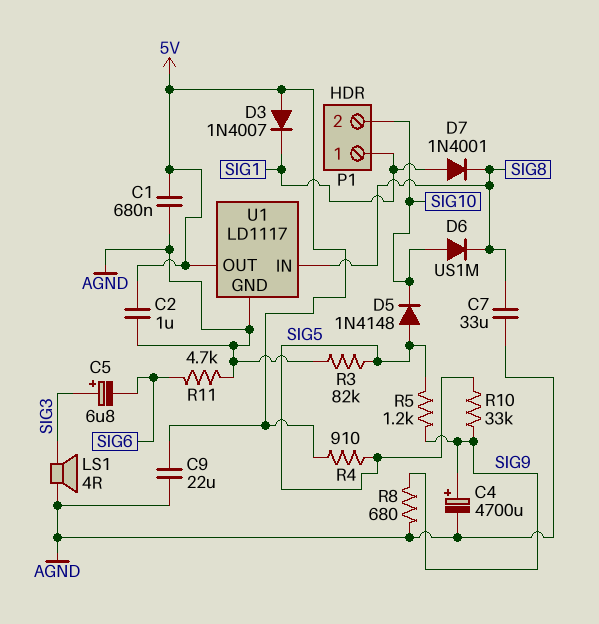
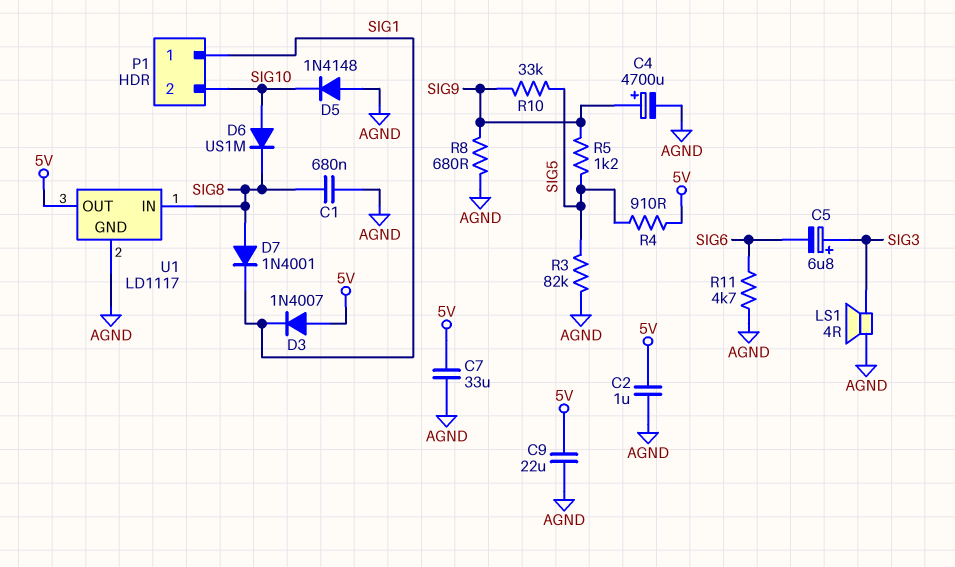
C1: 680nF (5V, AGND) -> 680nF (AGND, SIG8)
C7: 33uF (AGND, SIG8) -> 33uF (5V, AGND)
D5: diode 1N4148 (A SIG5, K SIG10) -> diode 1N4148 (A AGND, K SIG10)
D7: diode 1N4001 (A SIG1, K SIG8) -> diode 1N4001 (A SIG8, K SIG1)

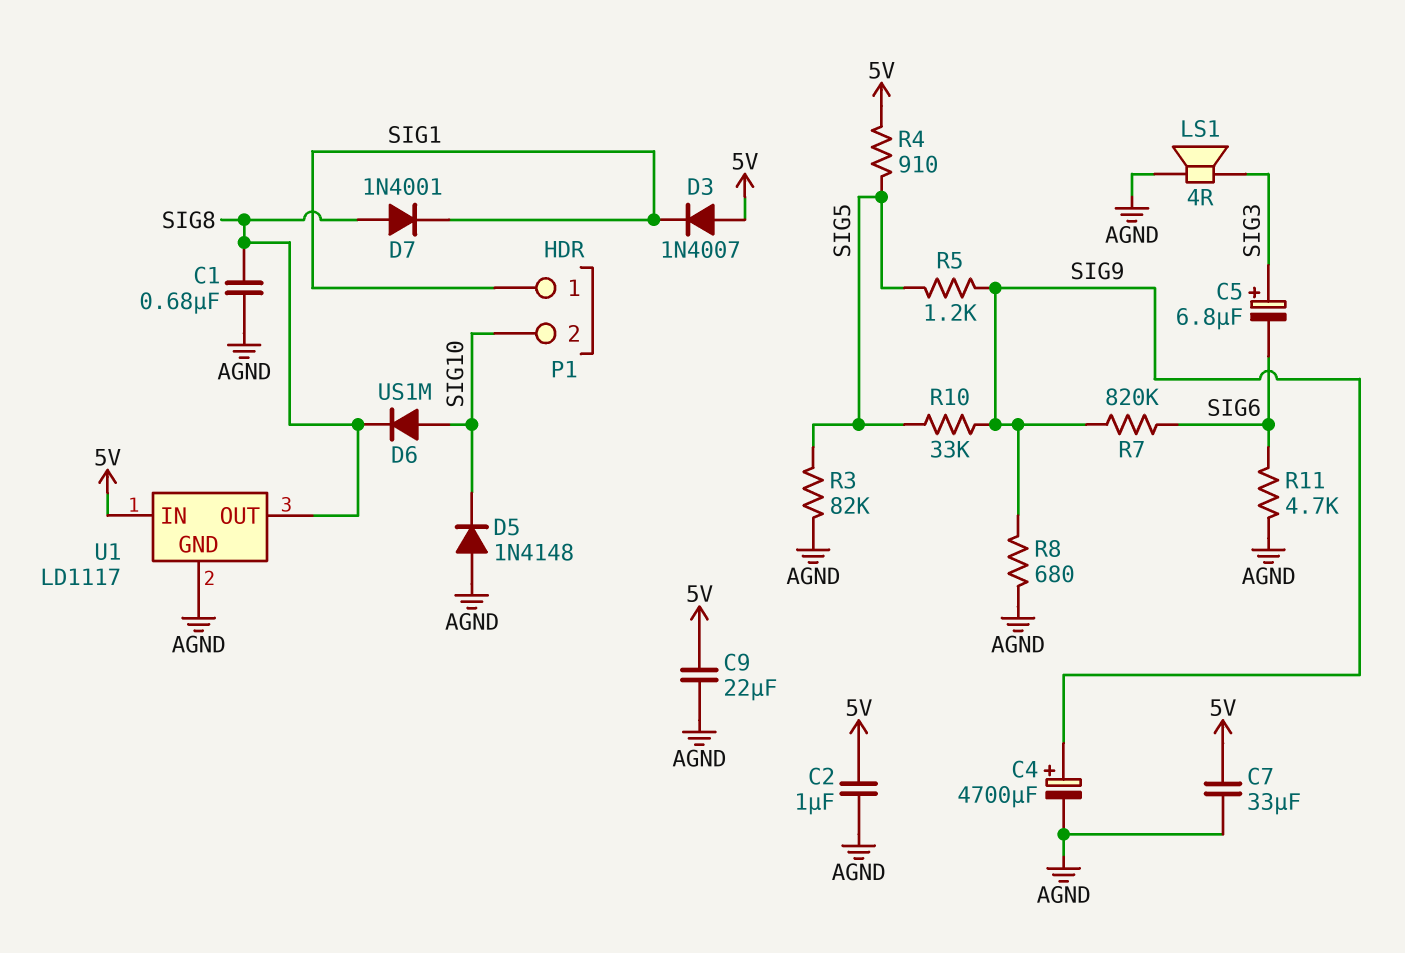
R7: none -> 820k (SIG6, SIG9)
U1 pin IN: SIG8 -> 5V
U1 pin OUT: 5V -> SIG8

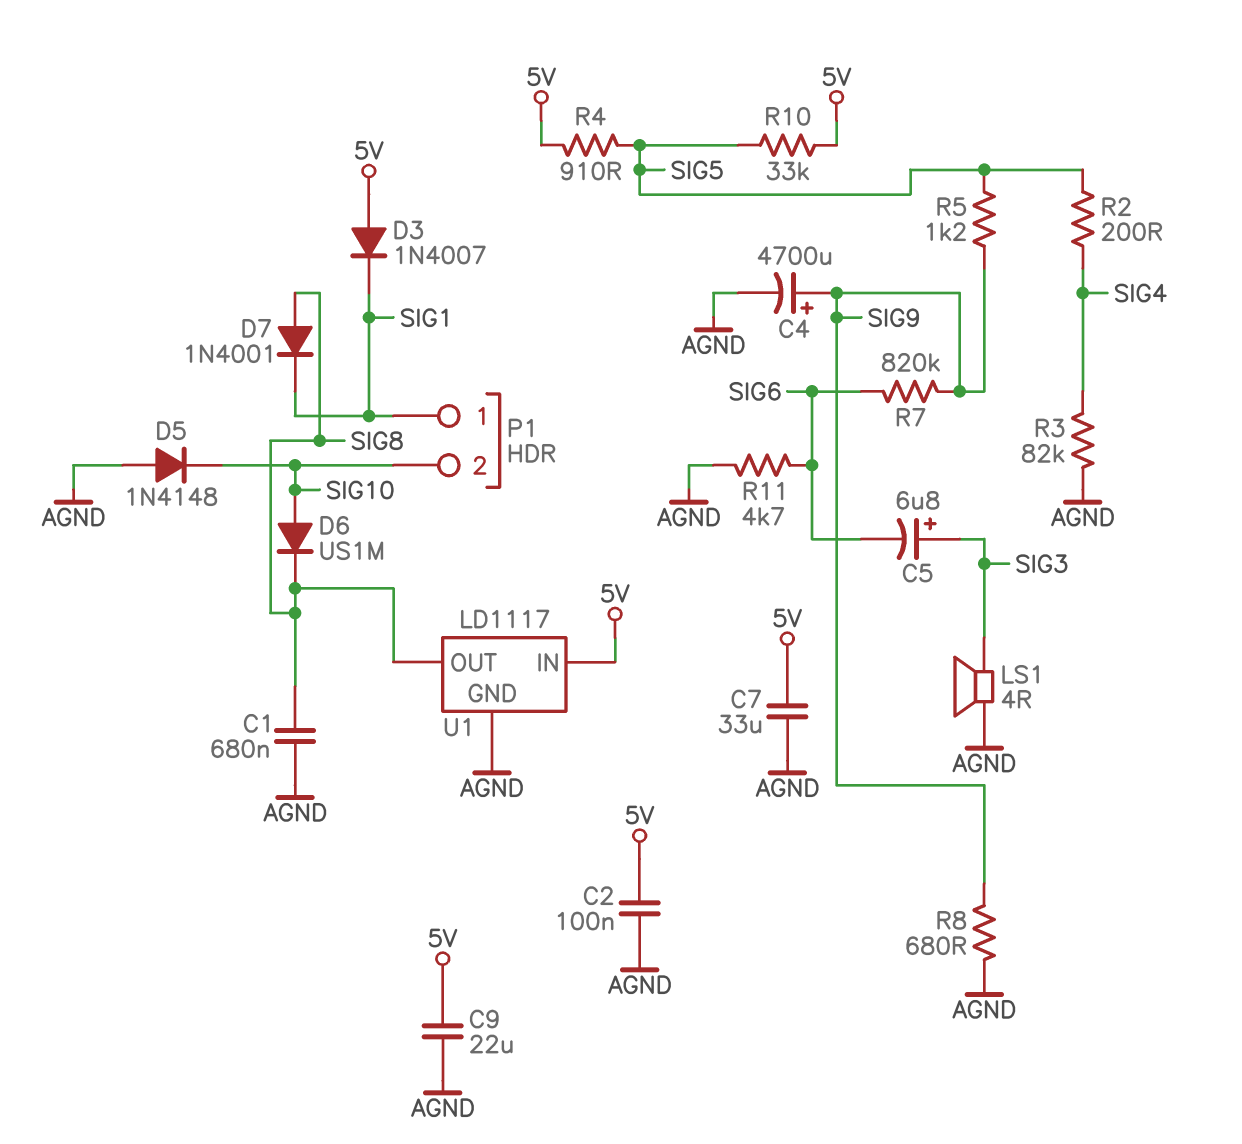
C2: 1uF (5V, AGND) -> 100nF (5V, AGND)
R2: none -> 200 (SIG4, SIG5)
R3: 82k (AGND, SIG5) -> 82k (AGND, SIG4)
R10: 33k (SIG5, SIG9) -> 33k (5V, SIG5)

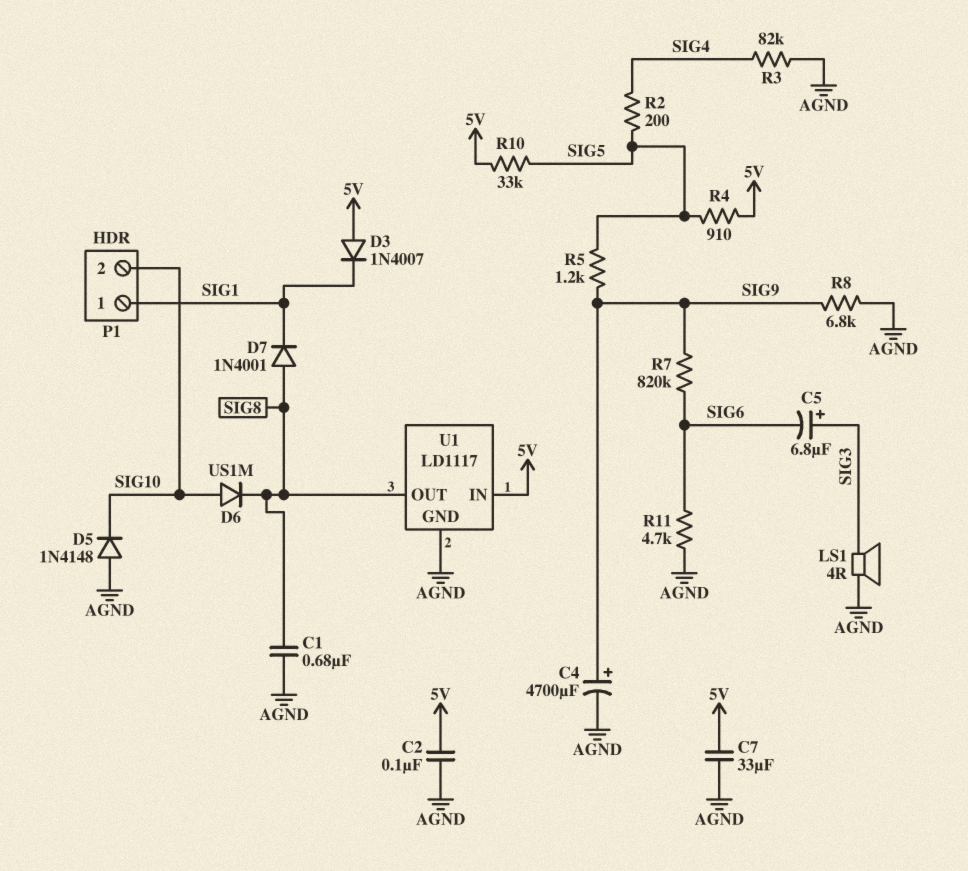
C9: 22uF (5V, AGND) -> none
R8: 680 (AGND, SIG9) -> 6.8k (AGND, SIG9)

